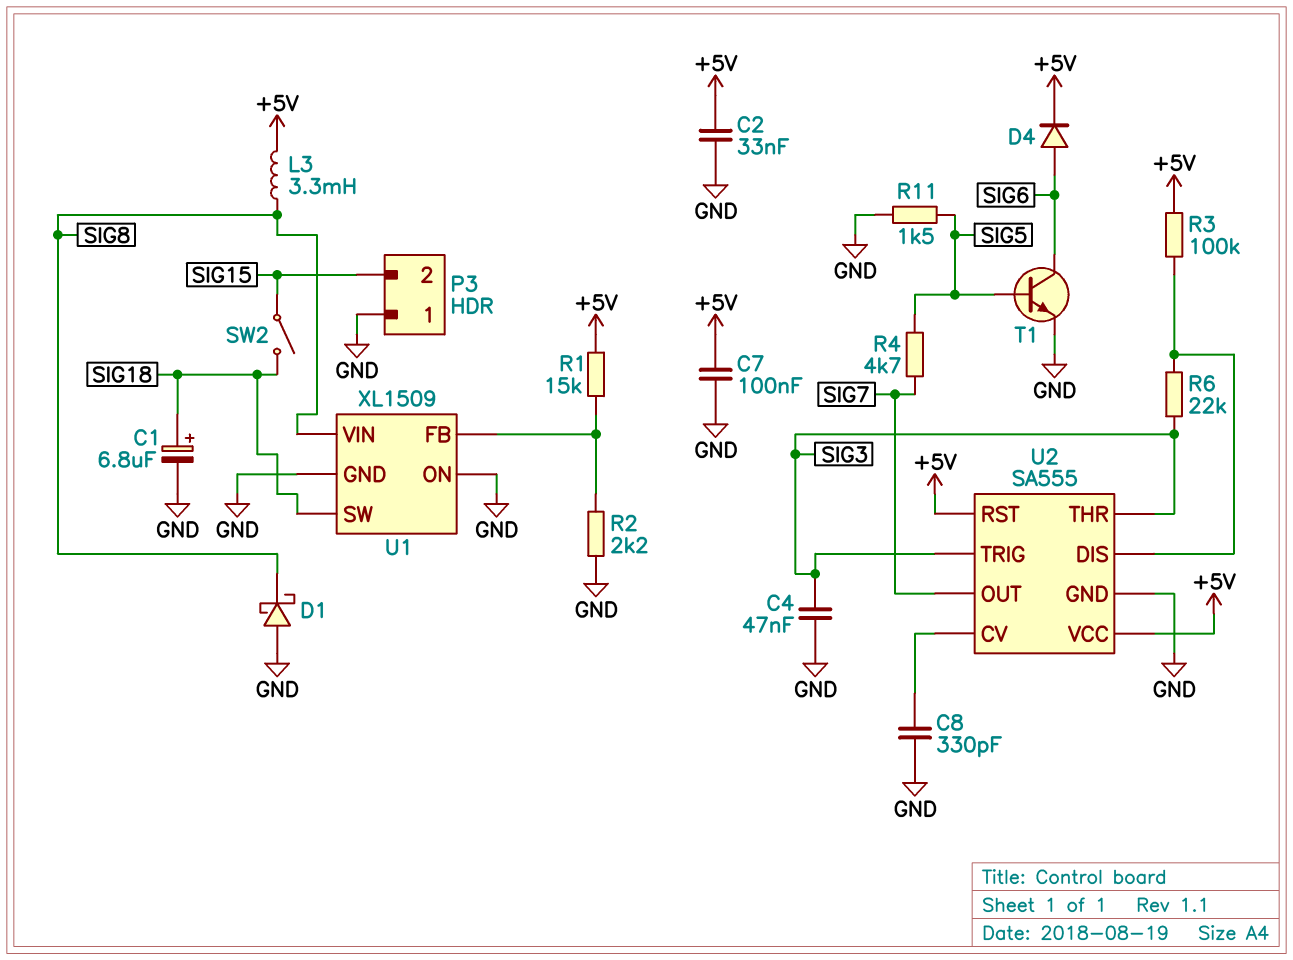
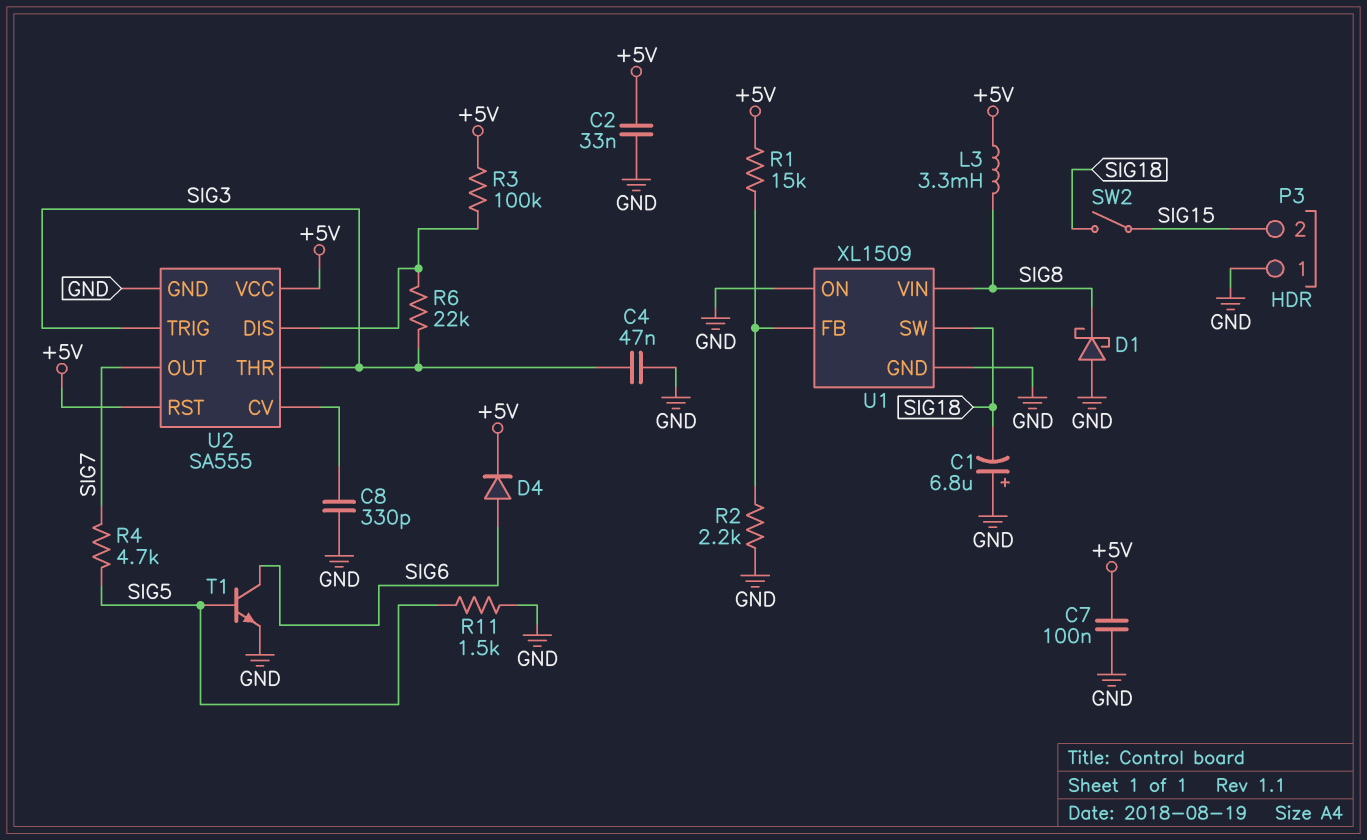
C1: 6.8uF (plus SIG18, minus GND) -> 6.8uF (plus GND, minus SIG18)

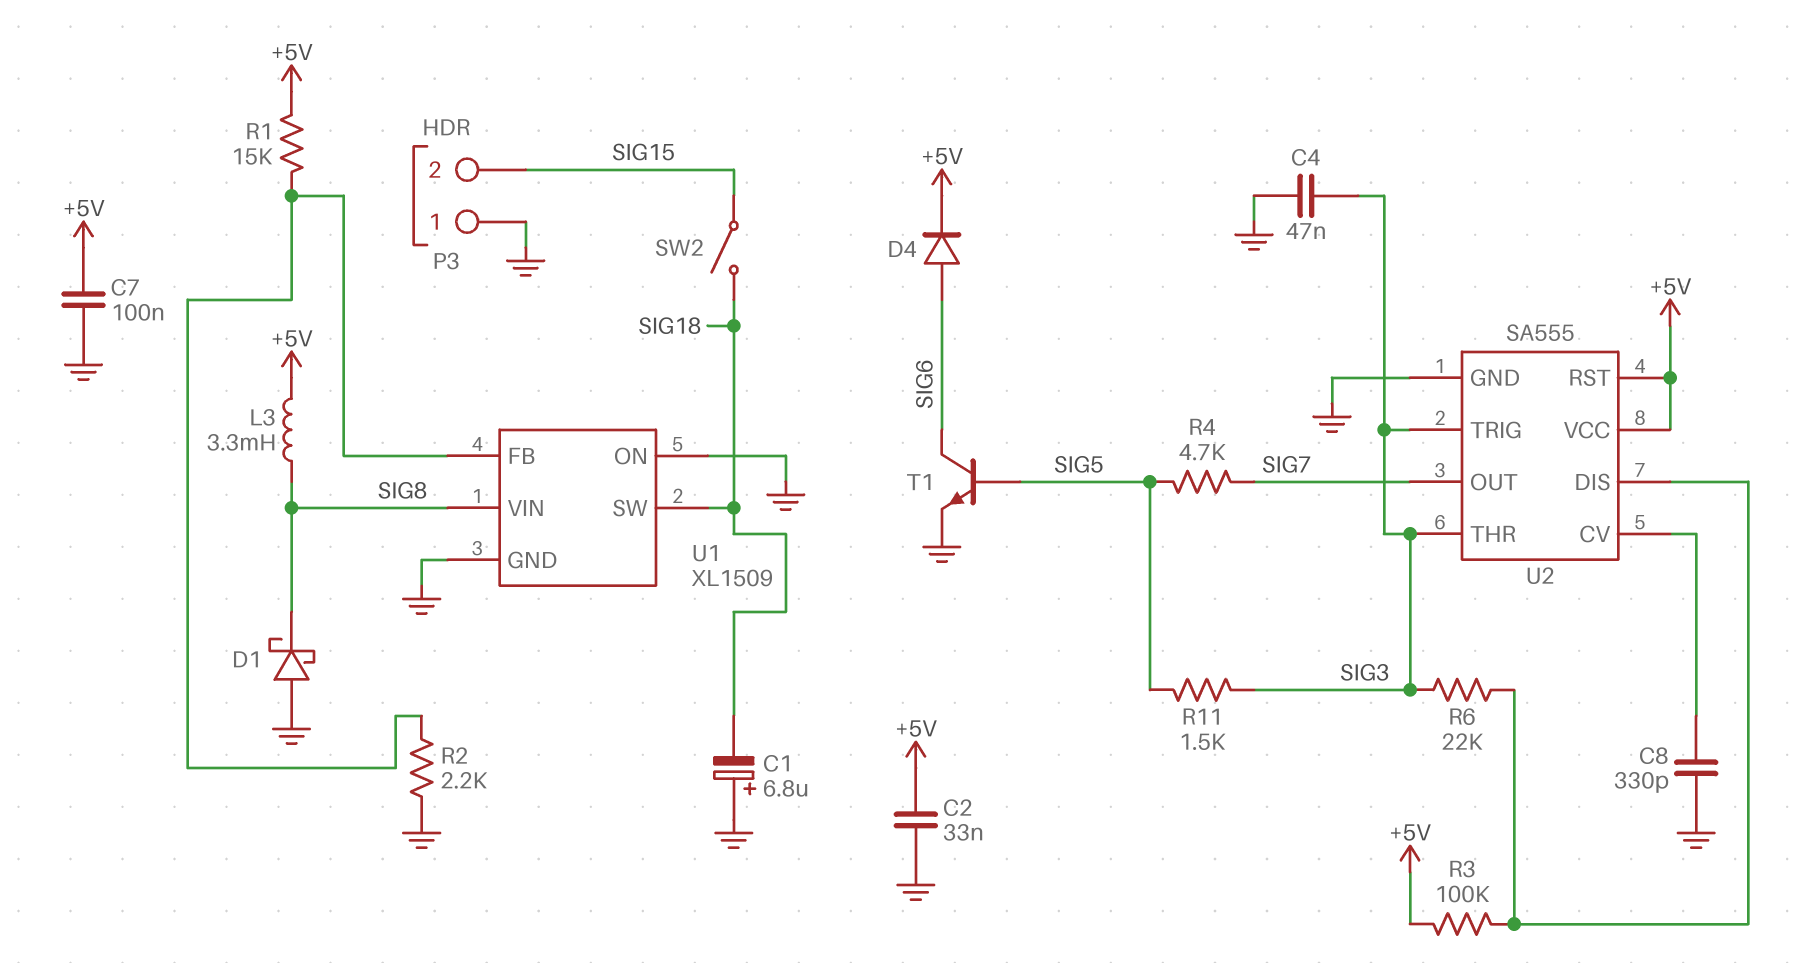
R11: 1.5k (GND, SIG5) -> 1.5k (SIG3, SIG5)

